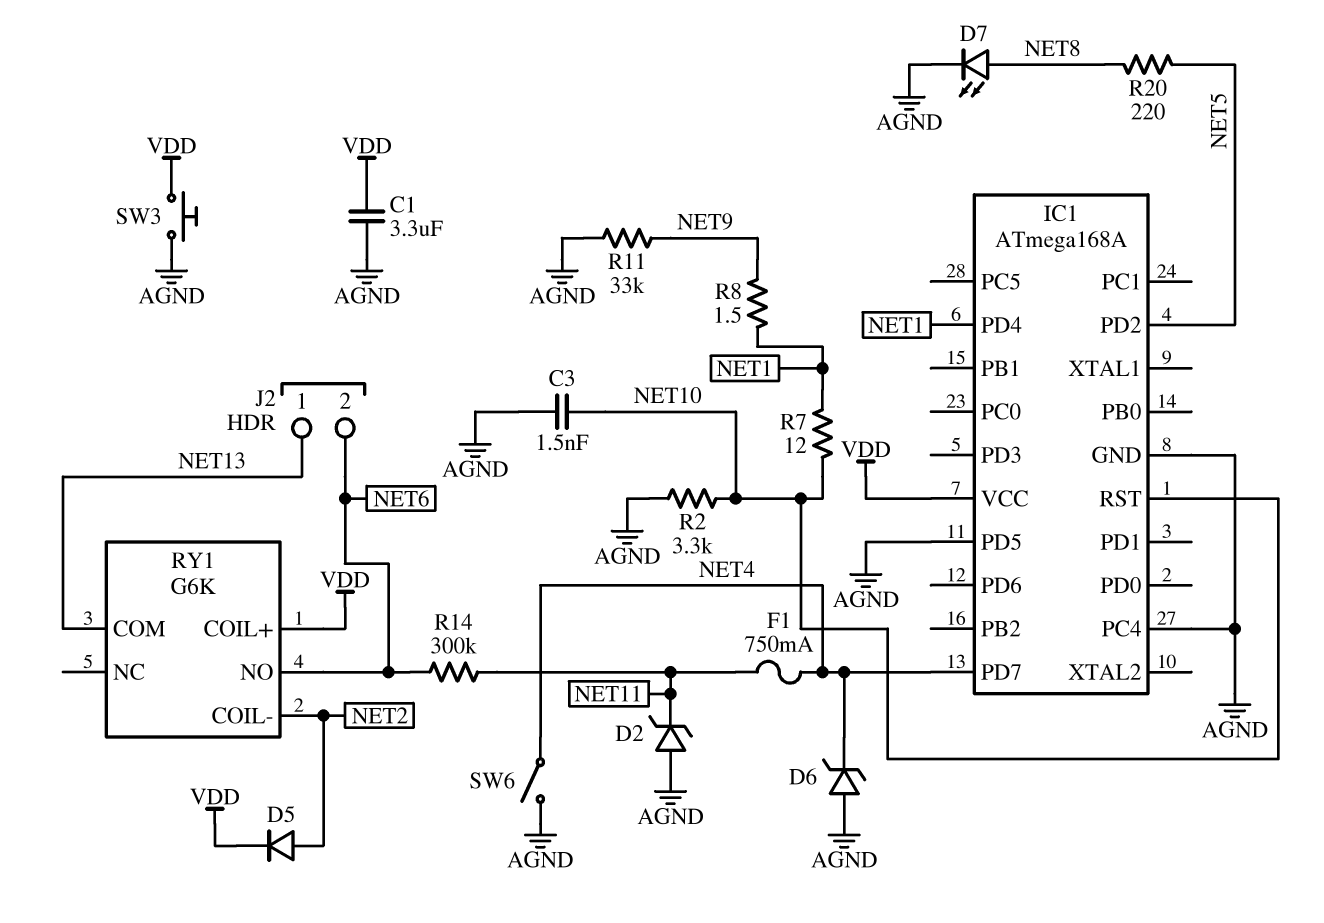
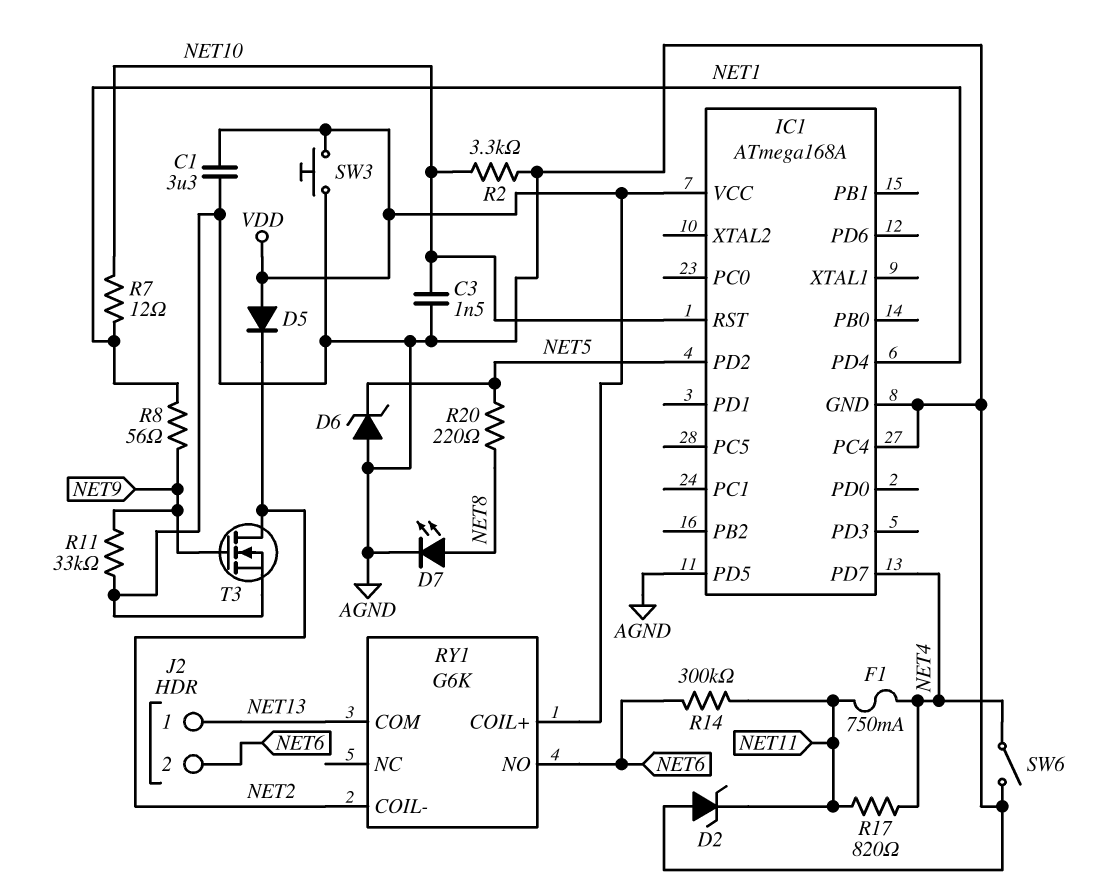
D5: diode (A NET2, K VDD) -> diode (A VDD, K NET2)
D6: zener (A AGND, K NET4) -> zener (A AGND, K NET5)
R8: 1.5 (NET1, NET9) -> 56 (NET1, NET9)
R17: none -> 820 (NET4, NET11)
T3: none -> NMOS (G NET9, D NET2, S AGND)

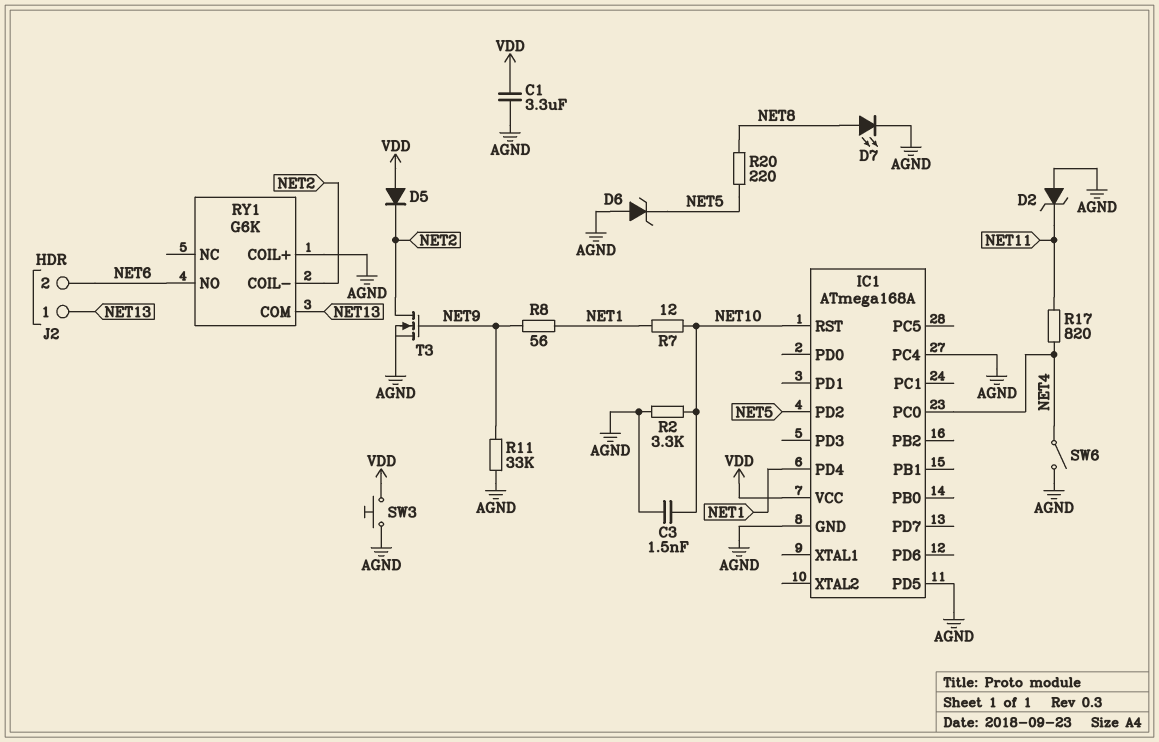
F1: 750mA (NET4, NET11) -> none
IC1 pin PC0: none -> NET4
IC1 pin PD7: NET4 -> none
R14: 300k (NET6, NET11) -> none
RY1 pin COIL+: VDD -> AGND

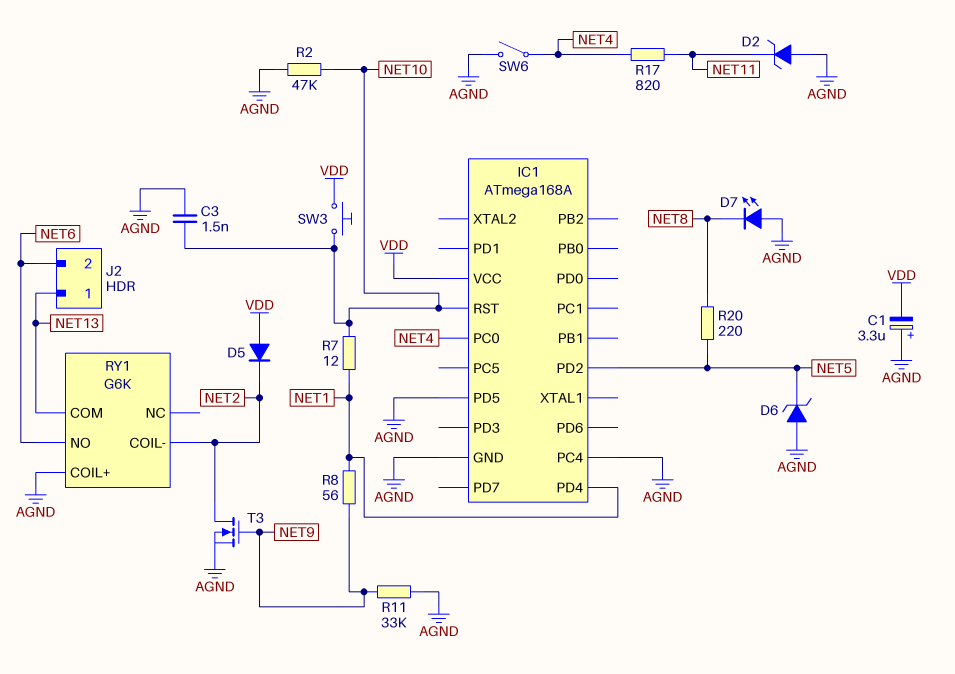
C1: 3.3uF (AGND, VDD) -> 3.3uF (plus AGND, minus VDD)
D7: LED (A NET8, K AGND) -> LED (A AGND, K NET8)
R2: 3.3k (AGND, NET10) -> 47k (AGND, NET10)
SW3: button (AGND, VDD) -> button (NET10, VDD)

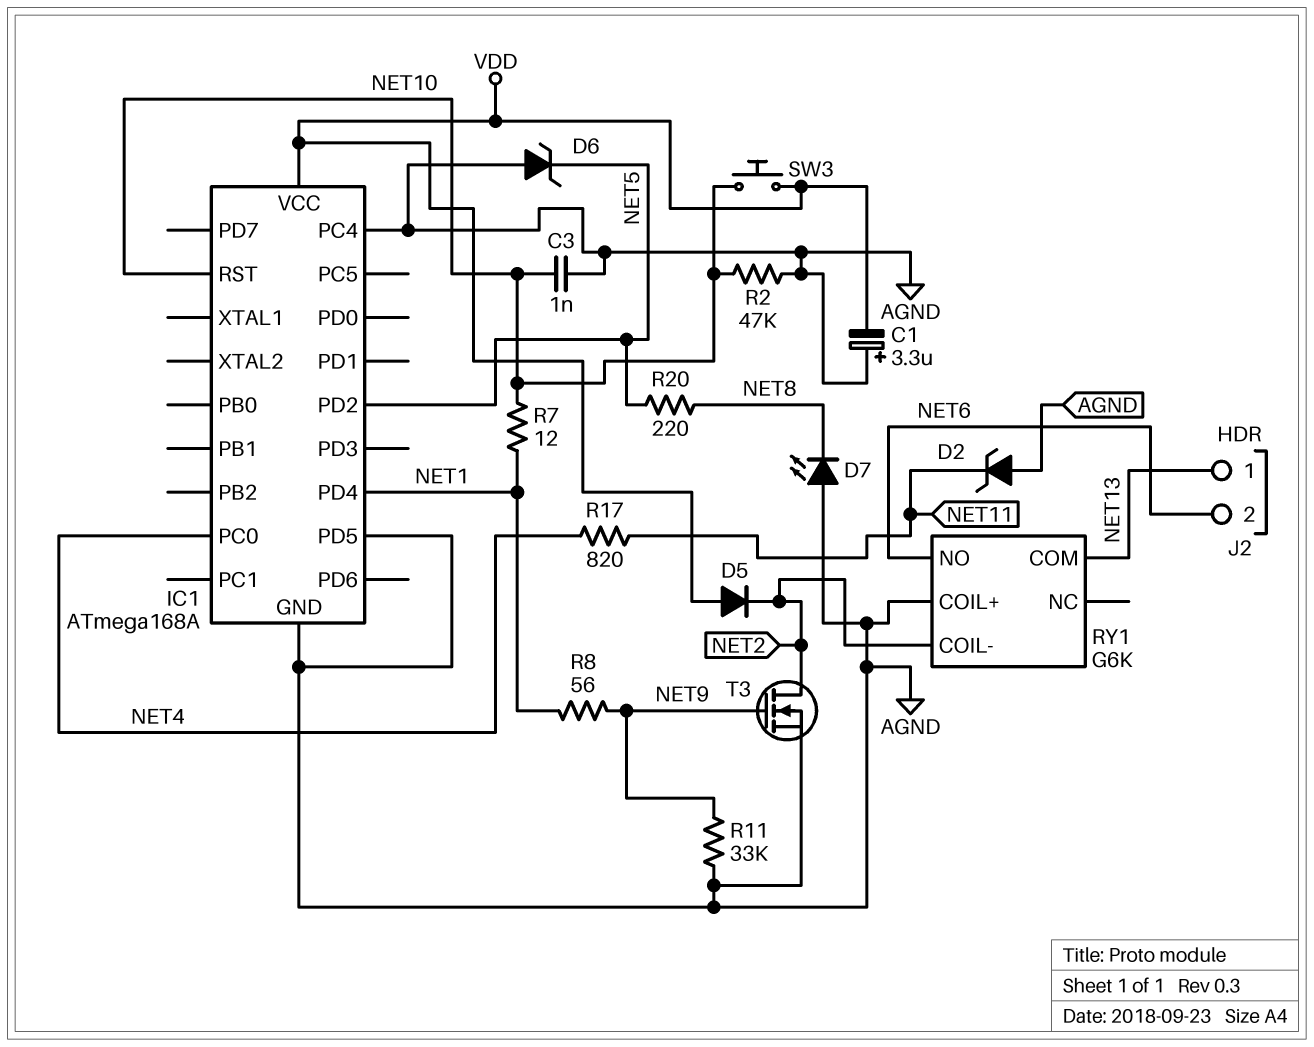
C3: 1.5nF (AGND, NET10) -> 1nF (AGND, NET10)
SW6: switch (AGND, NET4) -> none

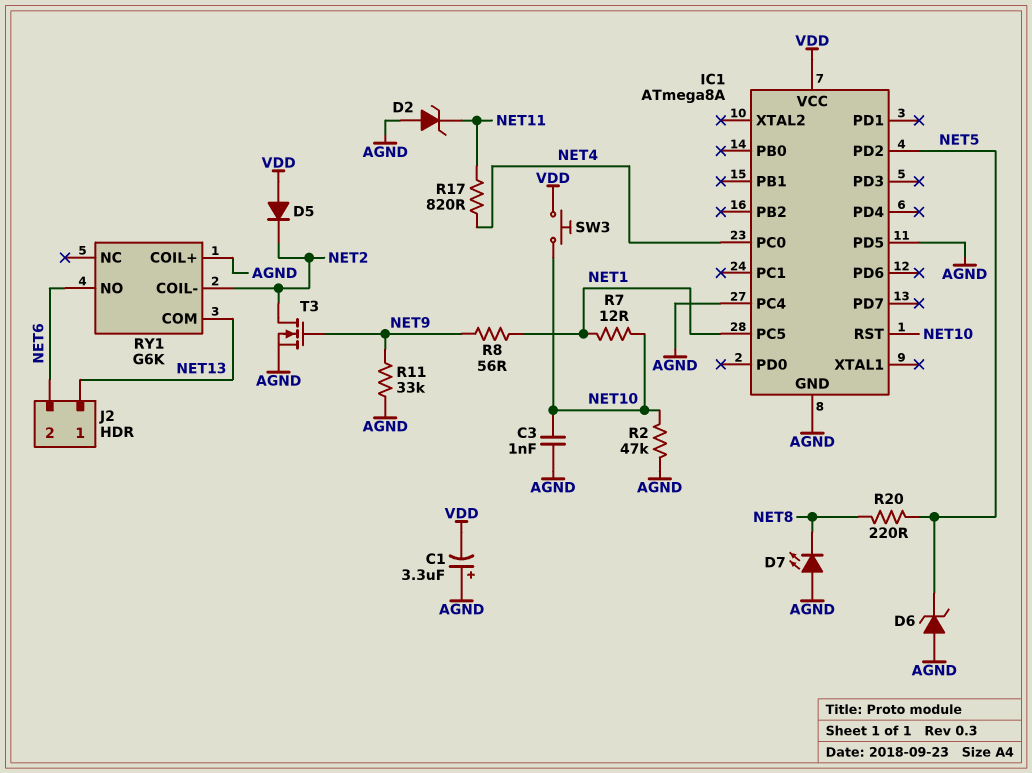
IC1: ATmega168A -> ATmega8A
IC1 pin PC5: none -> NET1
IC1 pin PD4: NET1 -> none

